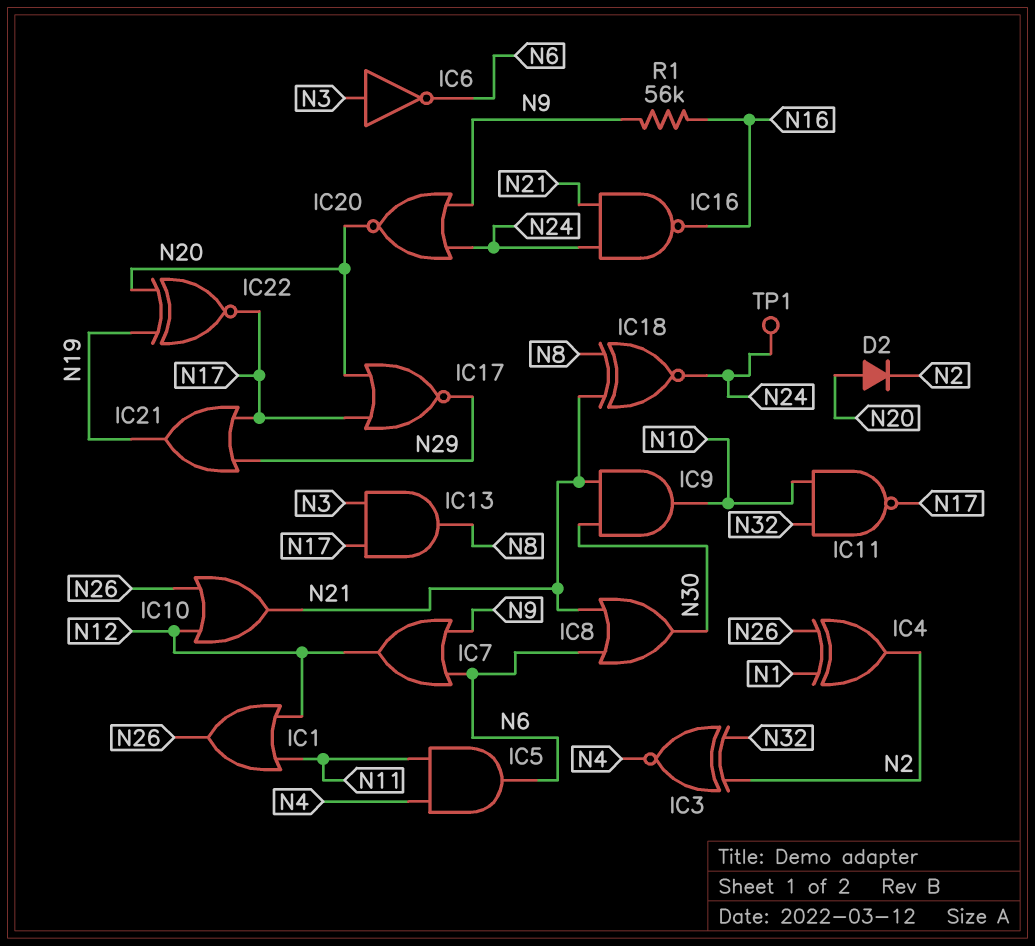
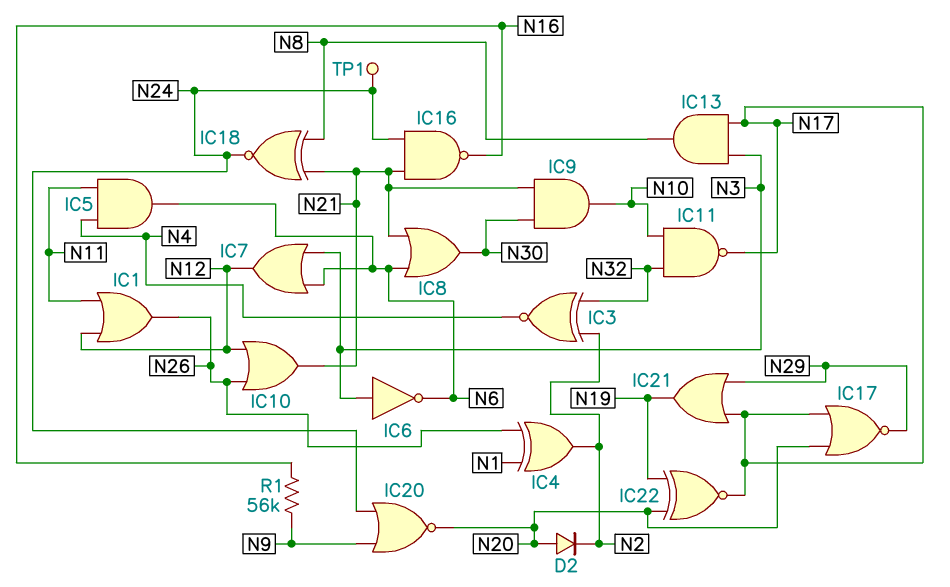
IC7: OR (in N6, in N9, out N12) -> OR (in N3, in N6, out N12)

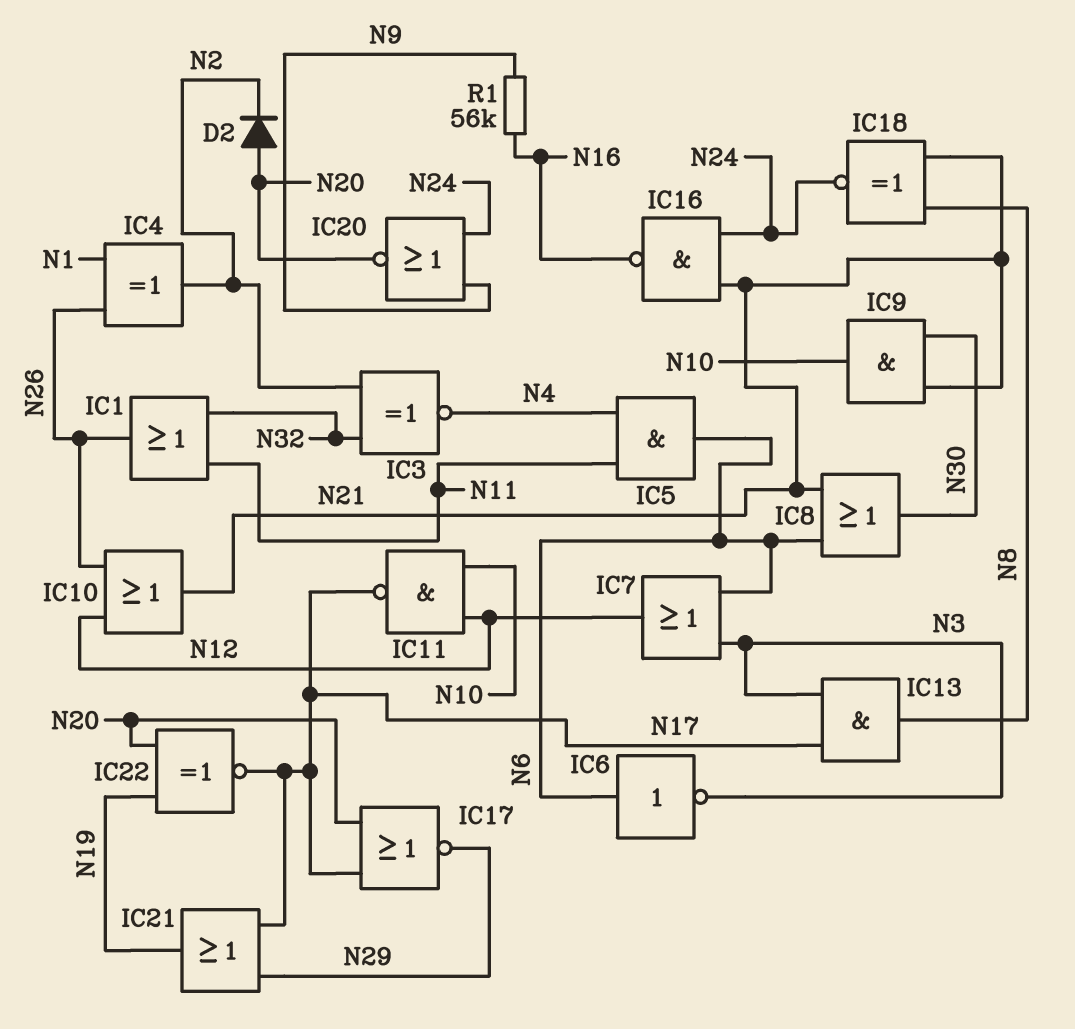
IC1: OR (in N11, in N12, out N26) -> OR (in N11, in N32, out N26)
IC6: NOT (in N3, out N6) -> NOT (in N6, out N3)
IC11: NAND (in N10, in N32, out N17) -> NAND (in N10, in N12, out N17)
TP1: test point (N24) -> none

